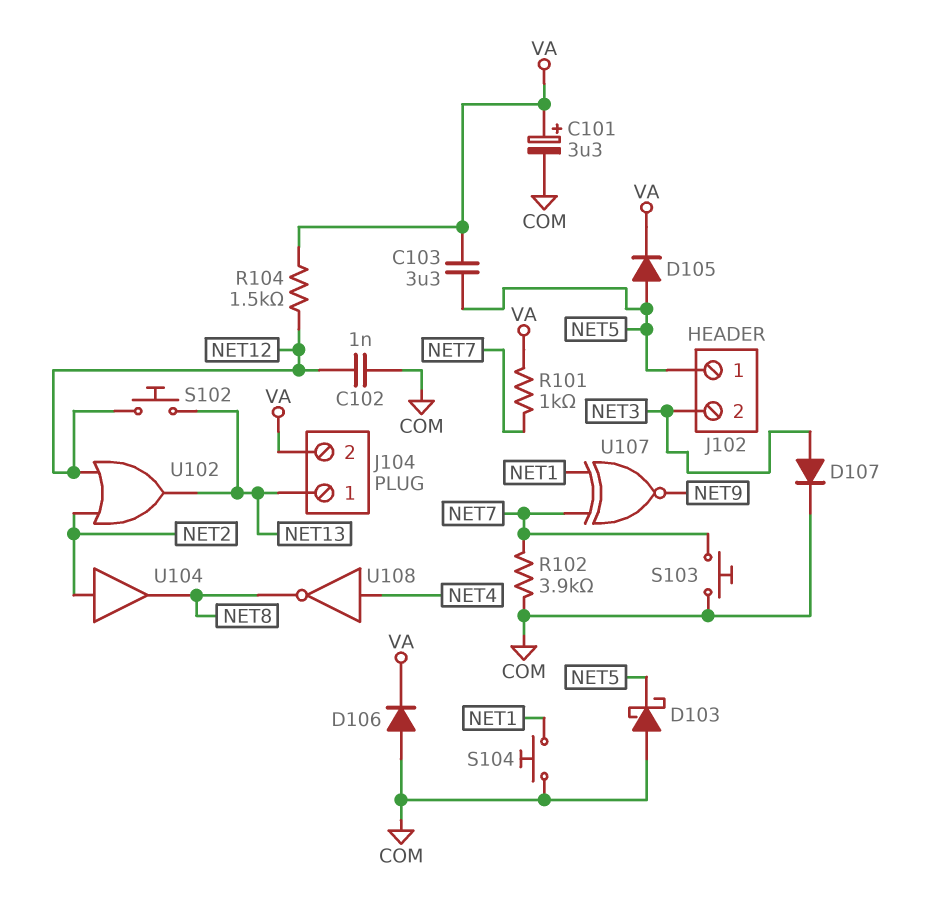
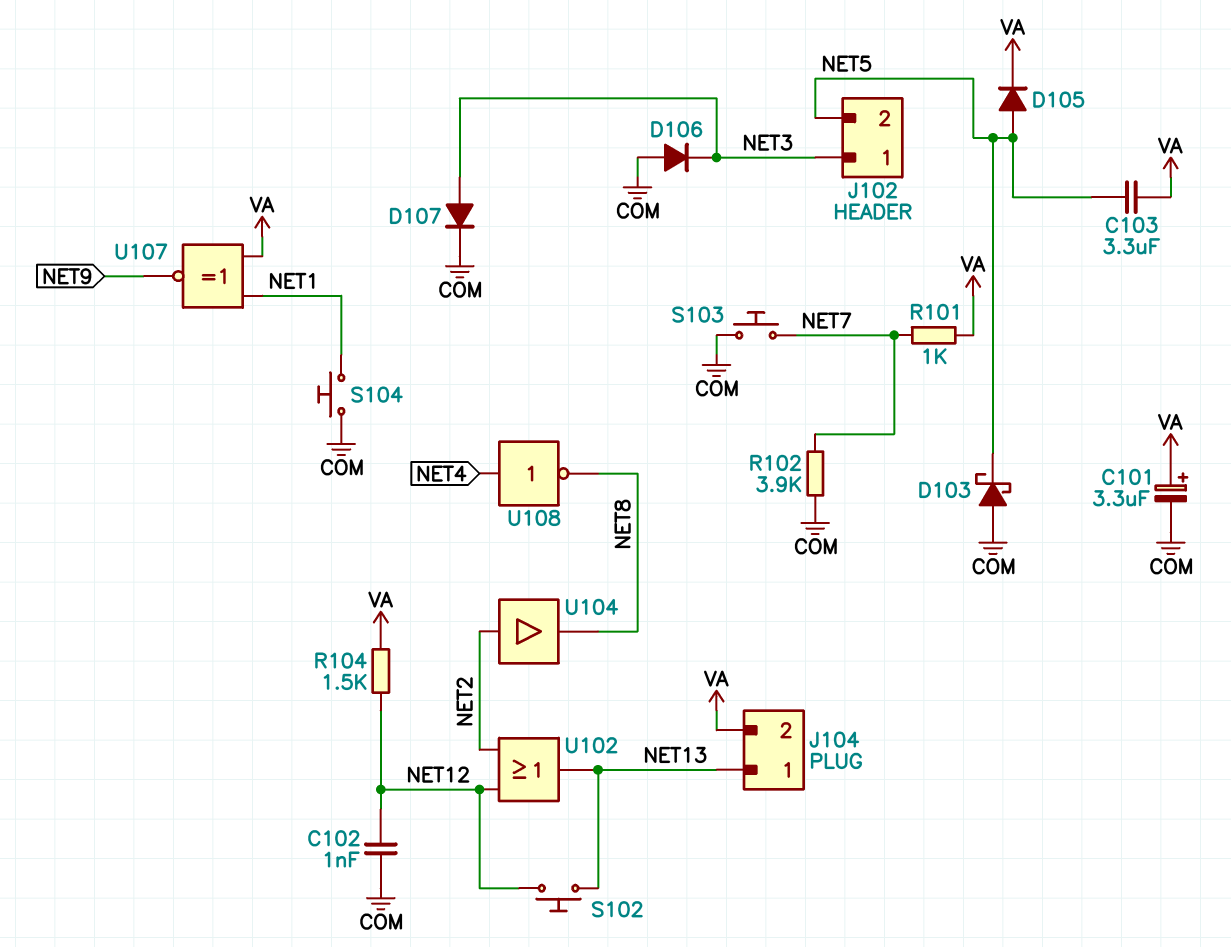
D106: diode (A COM, K VA) -> diode (A COM, K NET3)
J102 pin 1: NET5 -> NET3
J102 pin 2: NET3 -> NET5
U107: XNOR (in NET1, in NET7, out NET9) -> XNOR (in NET1, in VA, out NET9)

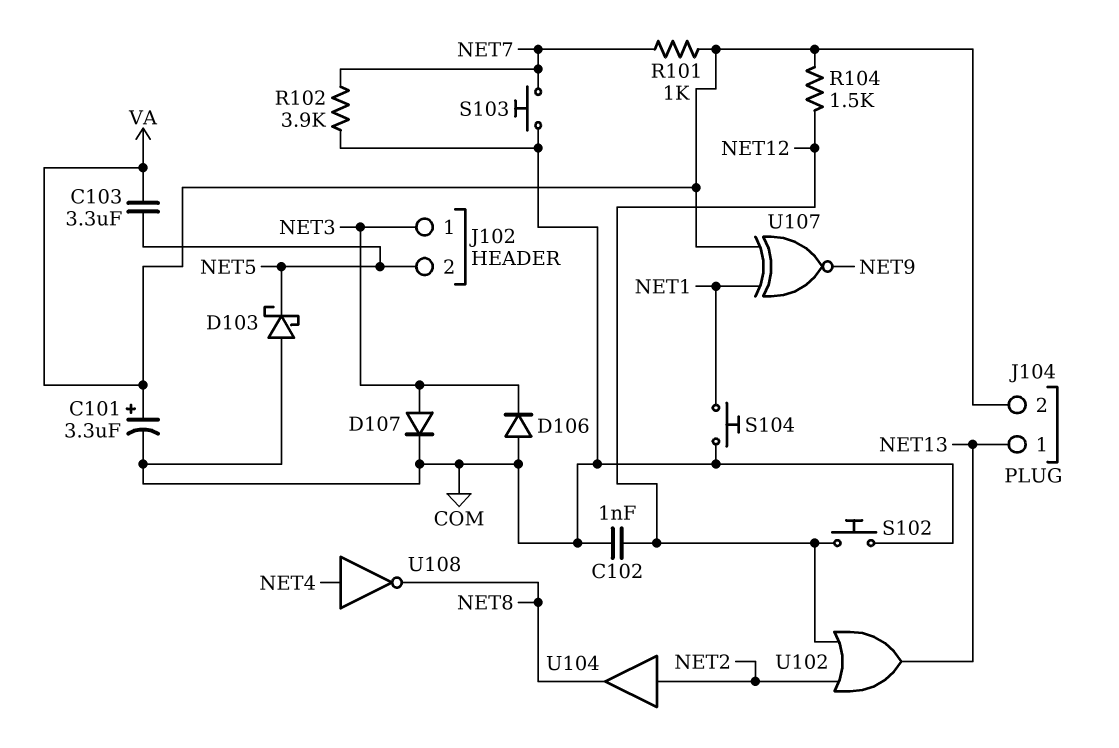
D105: diode (A NET5, K VA) -> none
S102: button (NET12, NET13) -> button (COM, NET12)

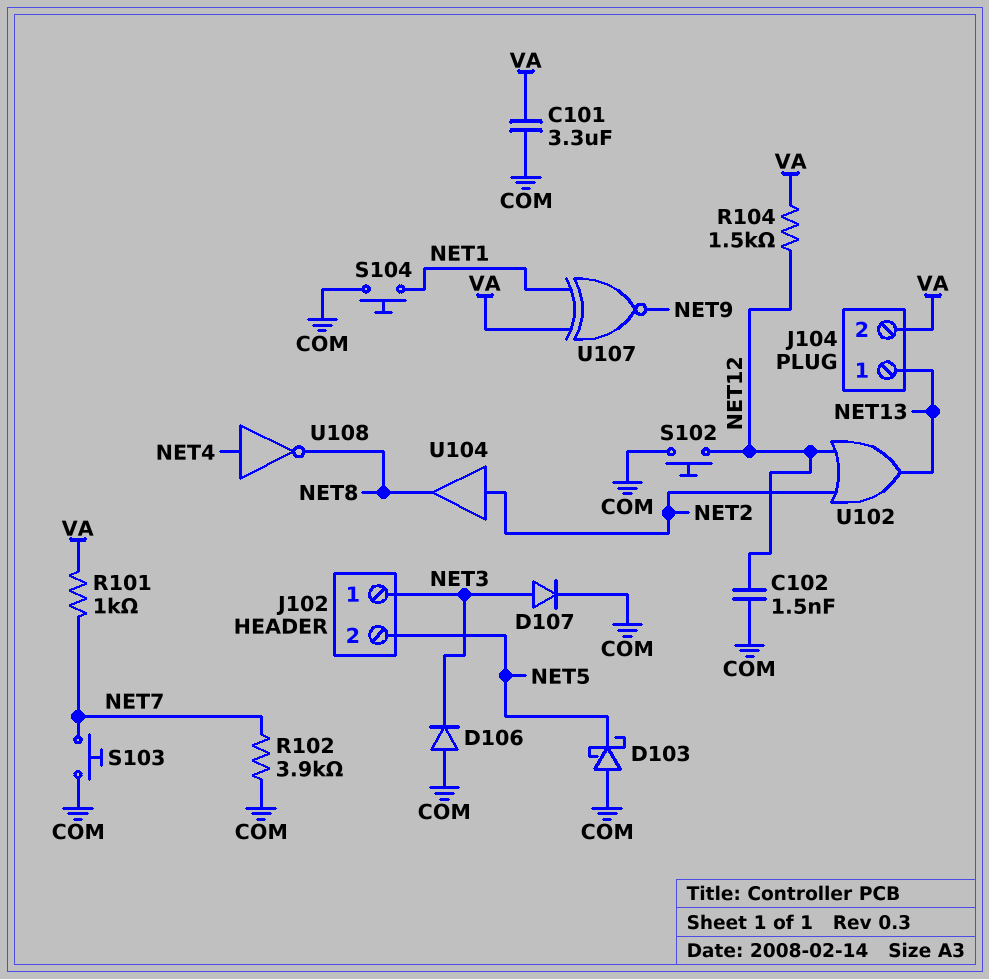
C101: 3.3uF (plus VA, minus COM) -> 3.3uF (COM, VA)
C102: 1nF (COM, NET12) -> 1.5nF (COM, NET12)
C103: 3.3uF (NET5, VA) -> none

